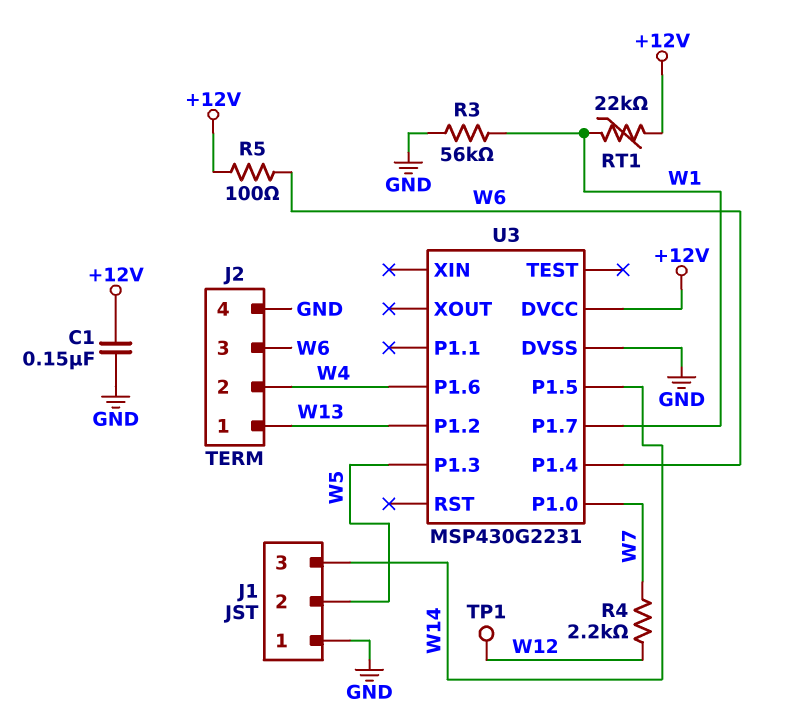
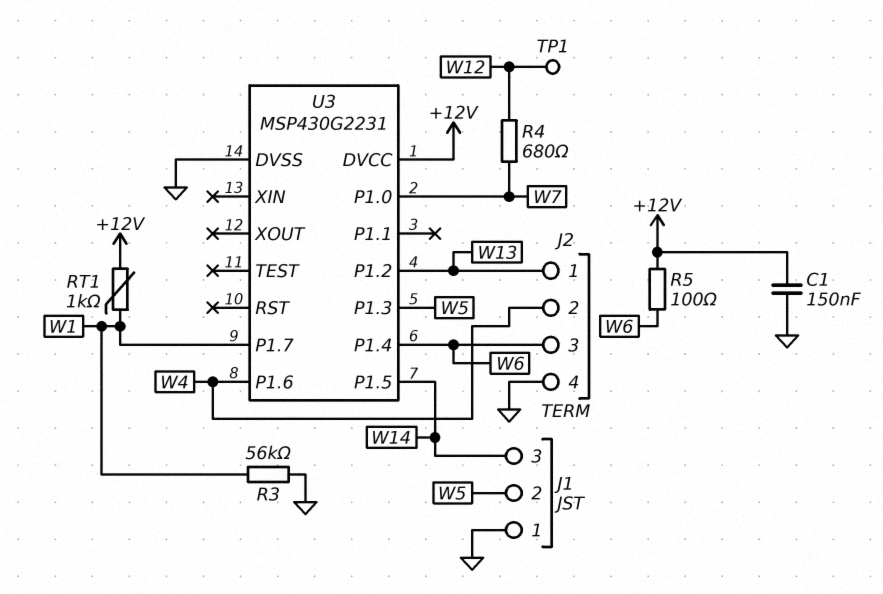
R4: 2.2k (W7, W12) -> 680 (W7, W12)
RT1: 22k (+12V, W1) -> 1k (+12V, W1)

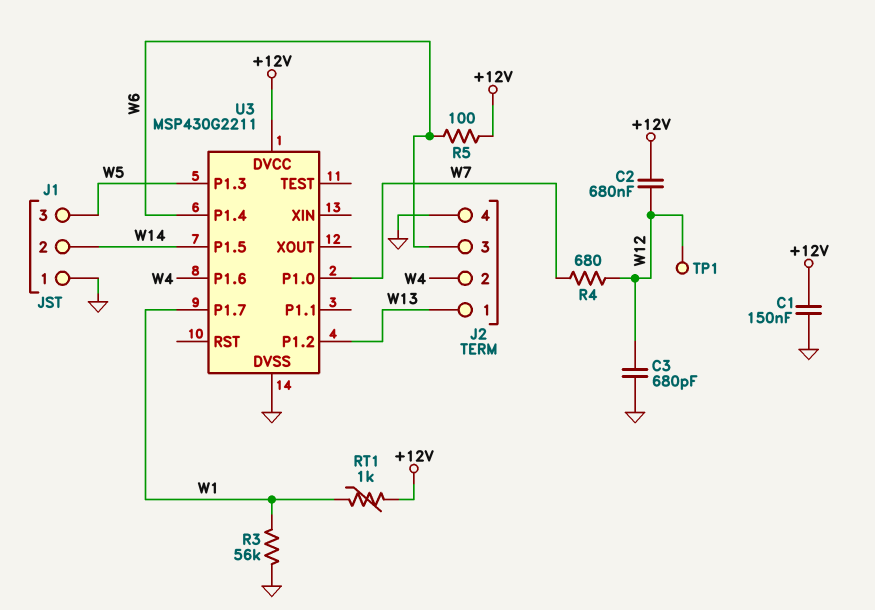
C2: none -> 680nF (+12V, W12)
C3: none -> 680pF (GND, W12)
J1 pin 2: W5 -> W14
J1 pin 3: W14 -> W5
U3: MSP430G2231 -> MSP430G2211

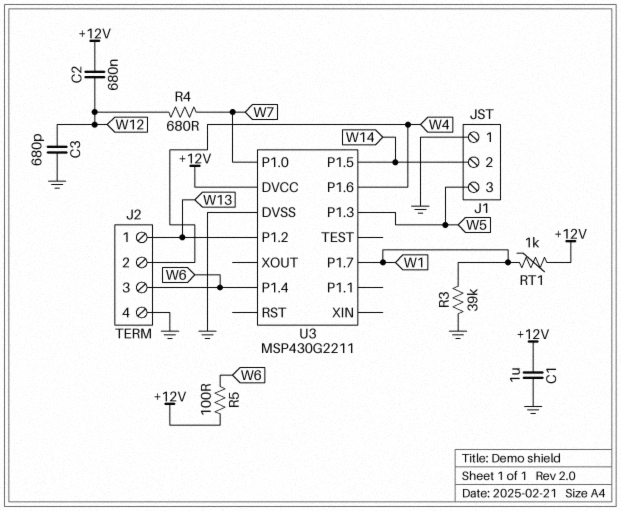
C1: 150nF (+12V, GND) -> 1uF (+12V, GND)
R3: 56k (GND, W1) -> 39k (GND, W1)
TP1: test point (W12) -> none

